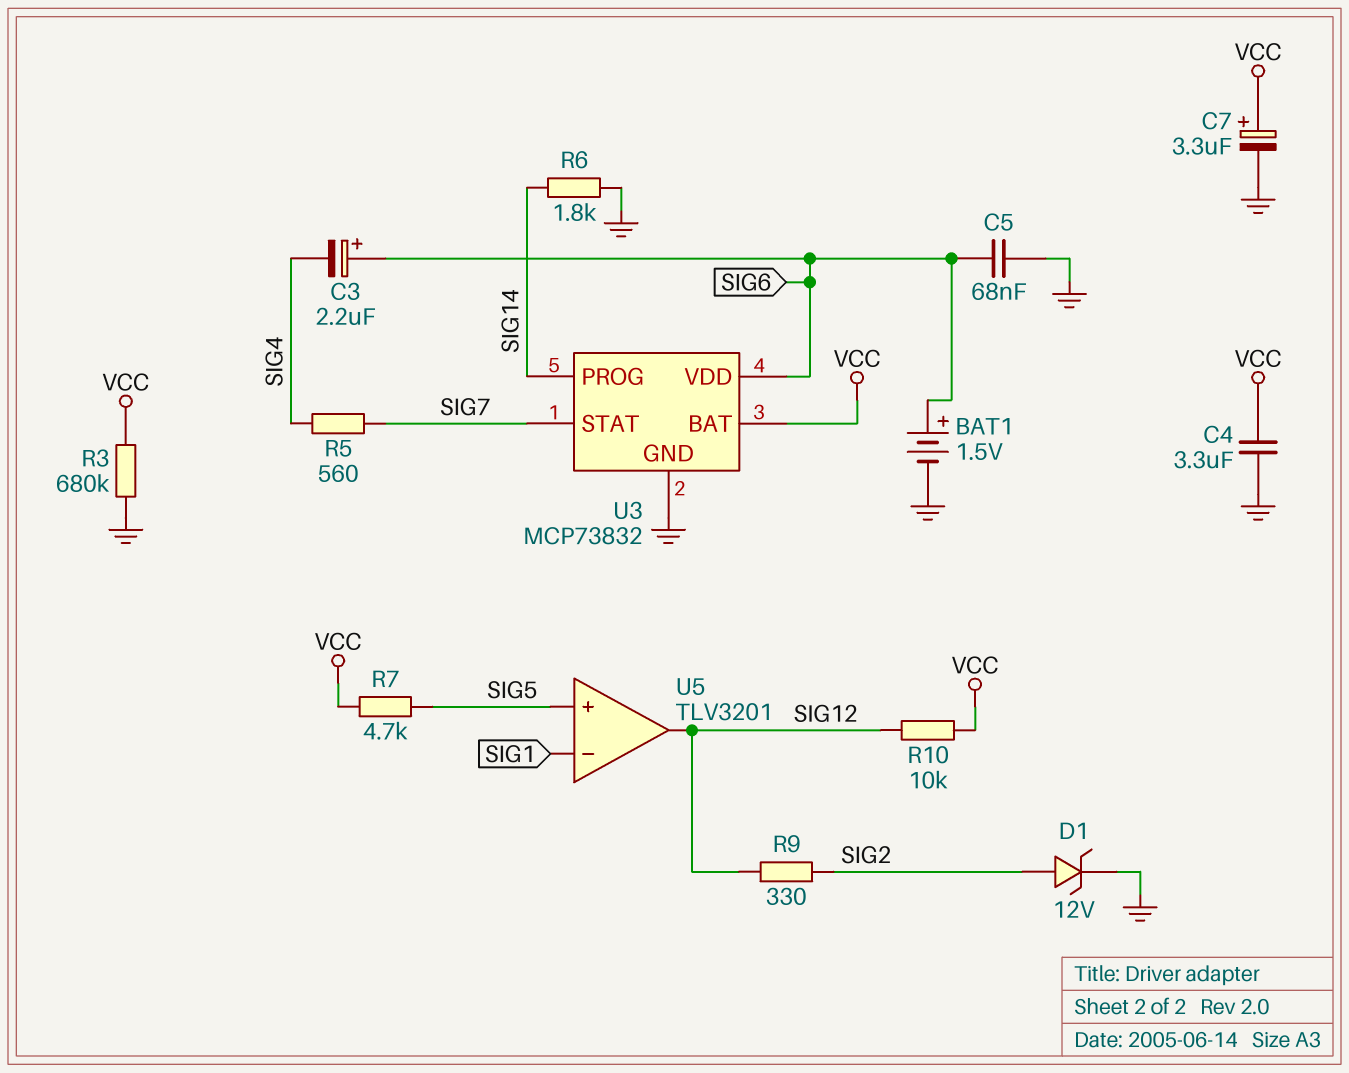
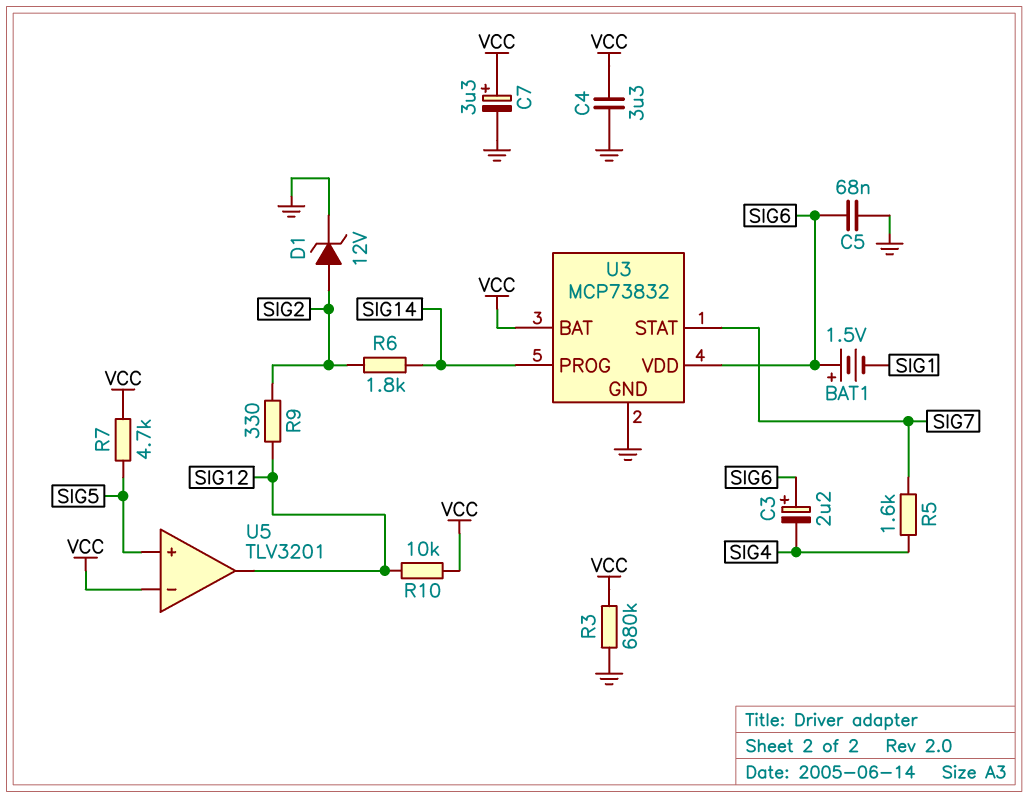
BAT1: 1.5V (plus SIG6, minus GND) -> 1.5V (plus SIG6, minus SIG1)
R5: 560 (SIG4, SIG7) -> 1.6k (SIG4, SIG7)
R6: 1.8k (GND, SIG14) -> 1.8k (SIG2, SIG14)
U5 pin in-: SIG1 -> VCC

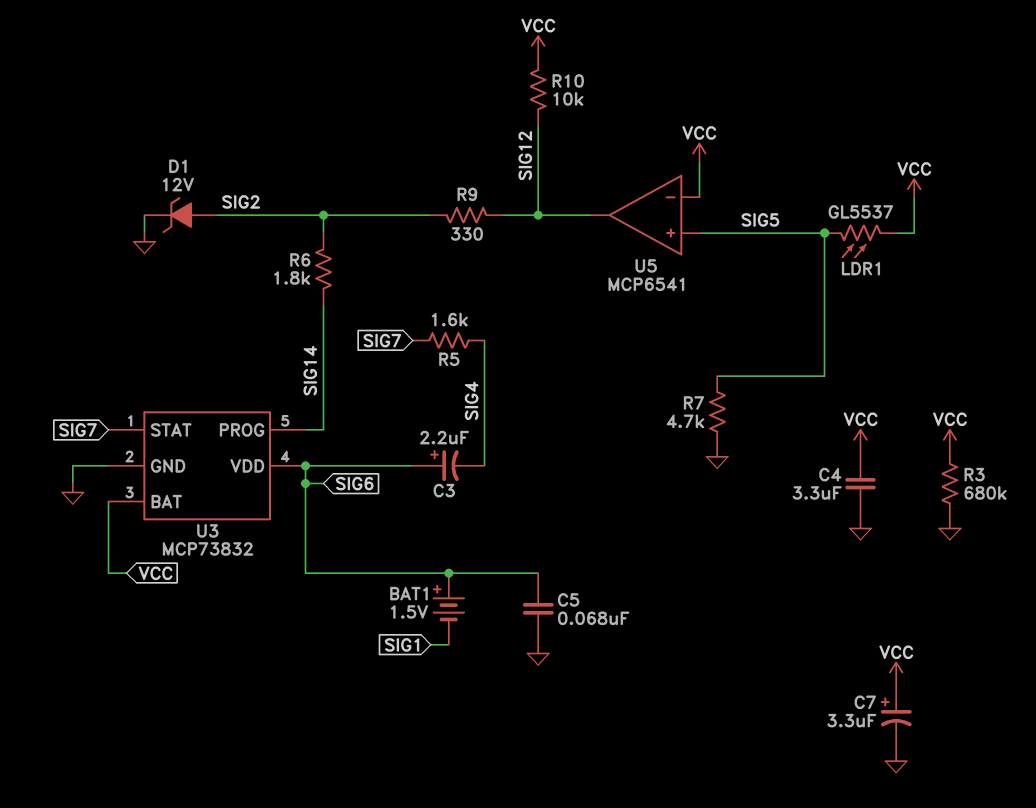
LDR1: none -> GL5537 (SIG5, VCC)
R7: 4.7k (SIG5, VCC) -> 4.7k (GND, SIG5)
U5: TLV3201 -> MCP6541

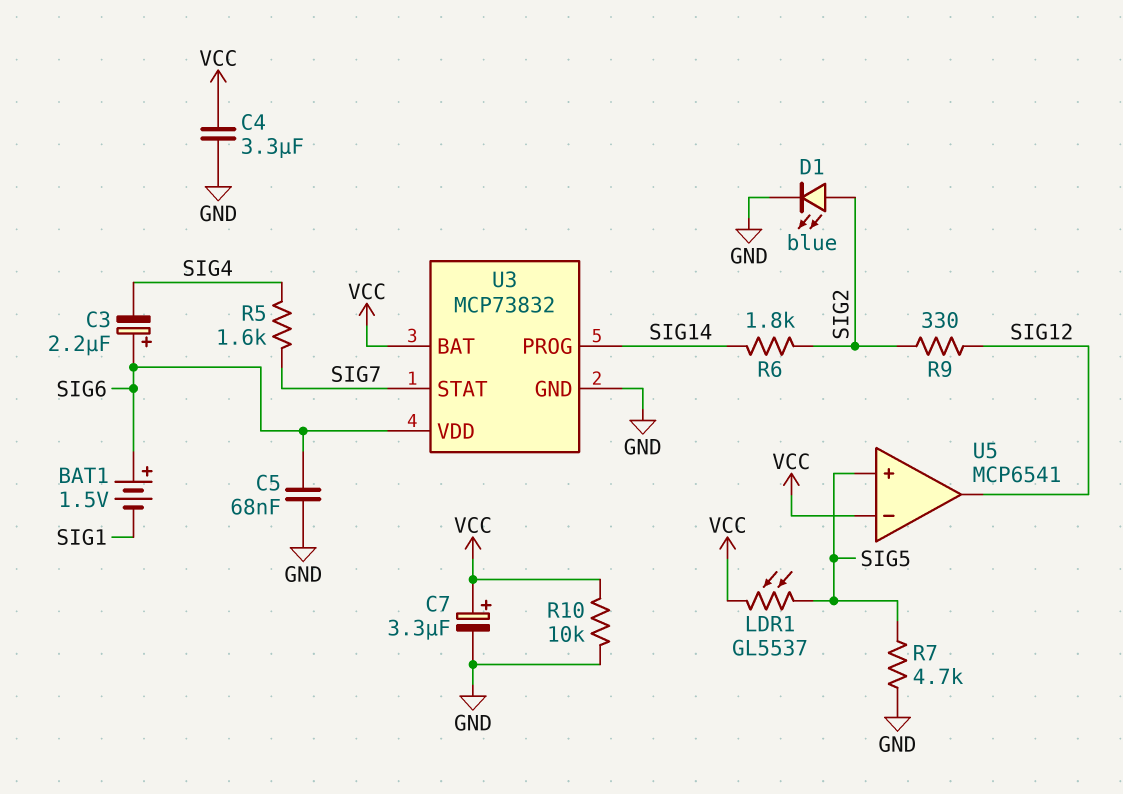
D1: zener 12V (A SIG2, K GND) -> LED blue (A SIG2, K GND)
R3: 680k (GND, VCC) -> none
R10: 10k (SIG12, VCC) -> 10k (GND, VCC)

